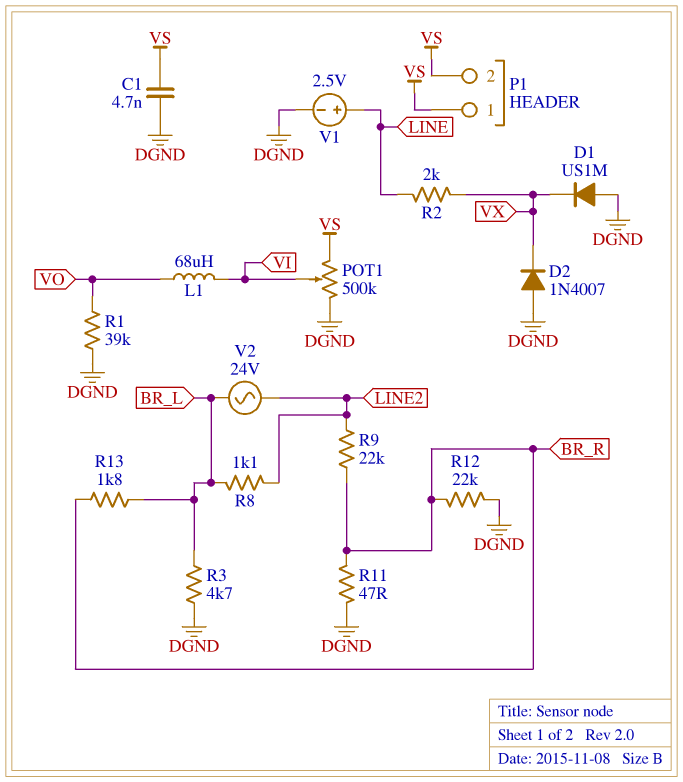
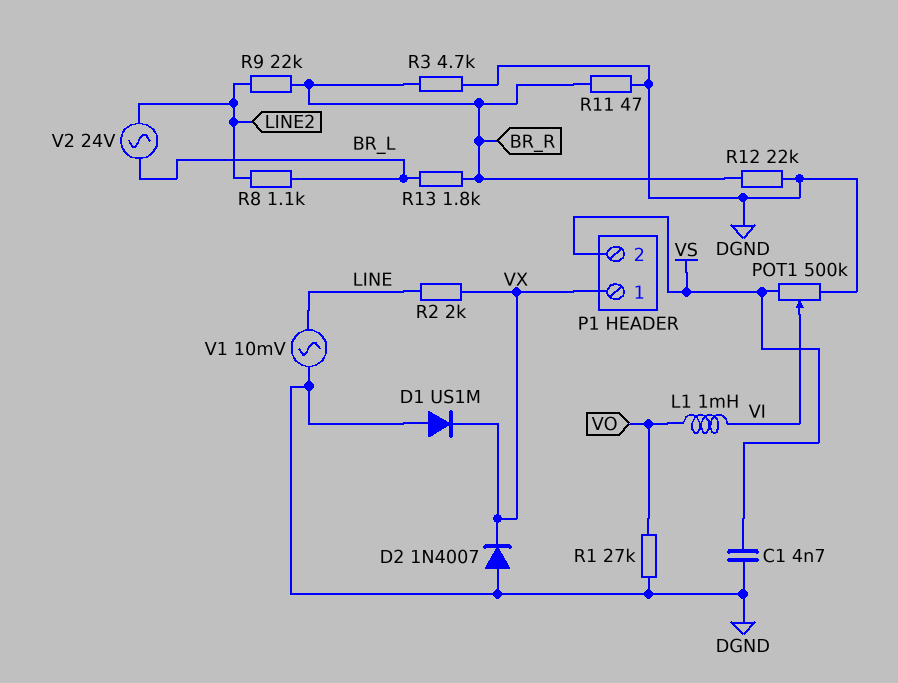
L1: 68uH (VI, VO) -> 1mH (VI, VO)
P1 pin 1: VS -> VX
R1: 39k (DGND, VO) -> 27k (DGND, VO)
R3: 4.7k (BR_L, DGND) -> 4.7k (BR_R, DGND)
V1: 2.5V (plus LINE, minus DGND) -> AC 10mV (DGND, LINE)

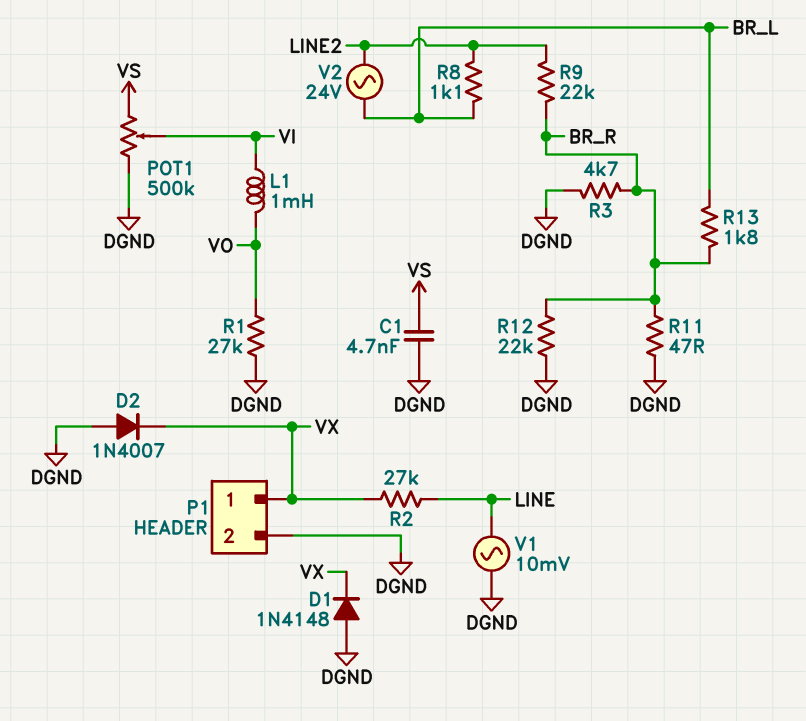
D1: diode US1M (A DGND, K VX) -> diode 1N4148 (A DGND, K VX)
P1 pin 2: VS -> DGND
R2: 2k (LINE, VX) -> 27k (LINE, VX)

